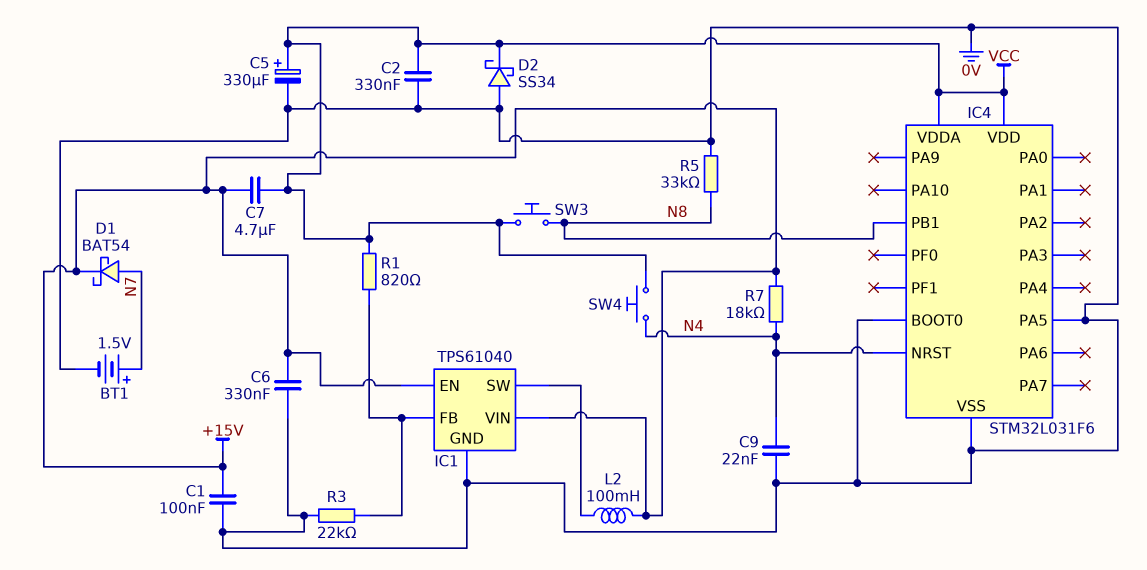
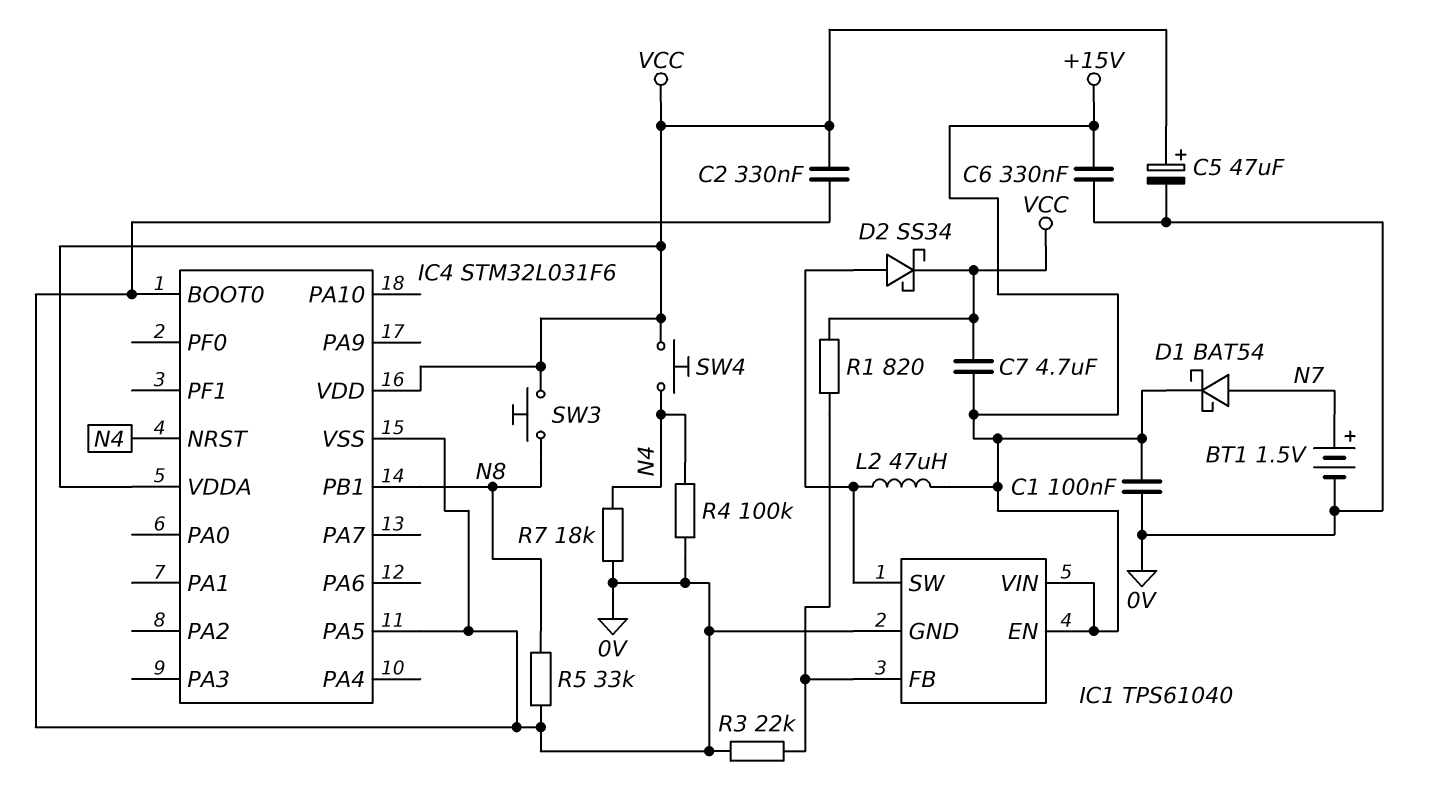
C5: 330uF (plus VCC, minus 0V) -> 47uF (plus VCC, minus 0V)
C9: 22nF (0V, N4) -> none
D2: schottky SS34 (A 0V, K VCC) -> schottky SS34 (A IC1/SW, K VCC)
L2: 100mH (+15V, IC1/SW) -> 47uH (+15V, IC1/SW)
R4: none -> 100k (0V, N4)
R7: 18k (+15V, N4) -> 18k (0V, N4)

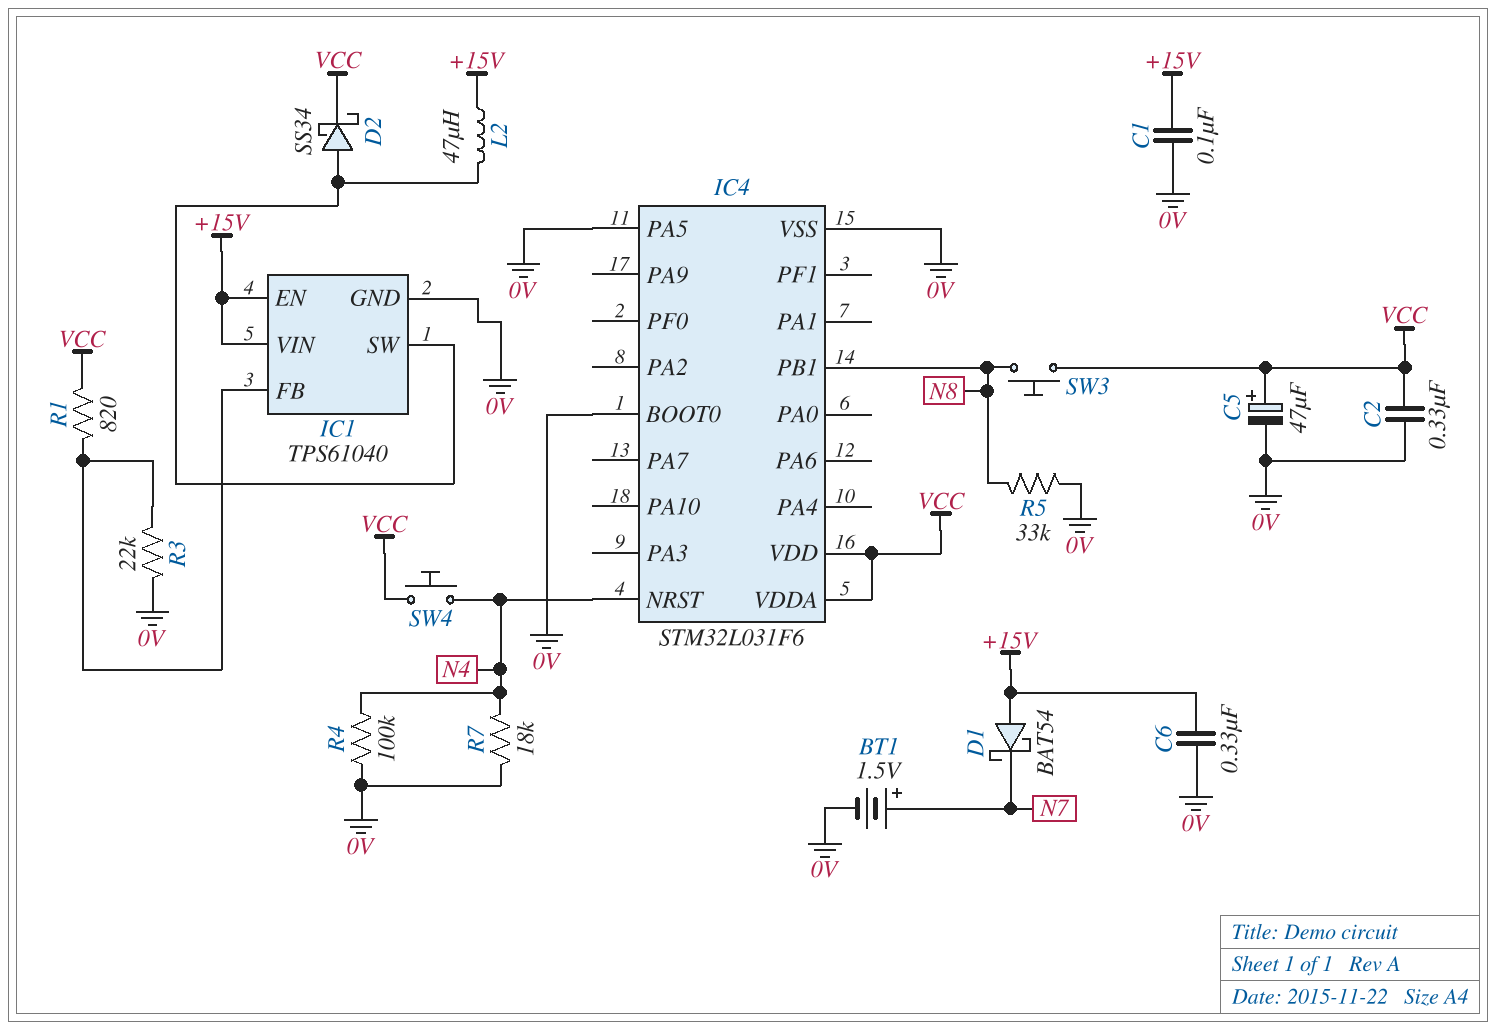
C7: 4.7uF (+15V, VCC) -> none
D1: schottky BAT54 (A N7, K +15V) -> schottky BAT54 (A +15V, K N7)

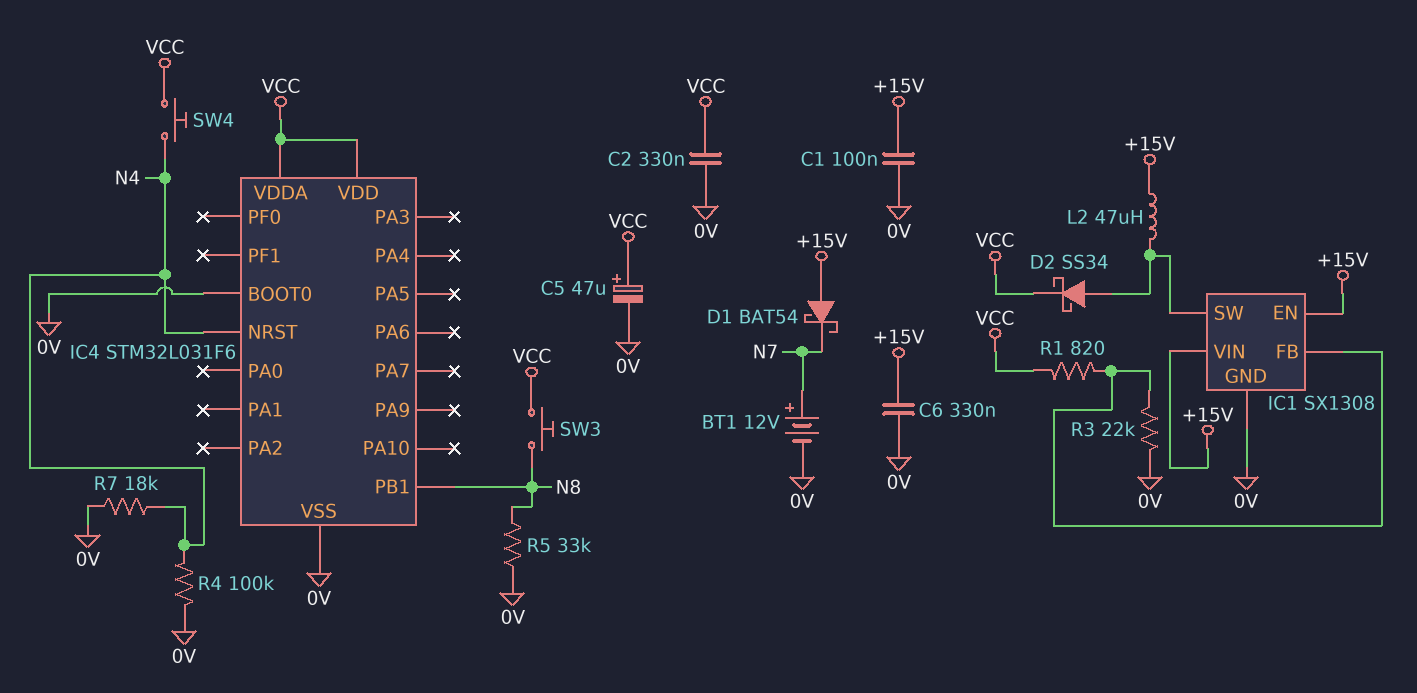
BT1: 1.5V (plus N7, minus 0V) -> 12V (plus N7, minus 0V)
IC1: TPS61040 -> SX1308
IC4 pin PA5: 0V -> none

